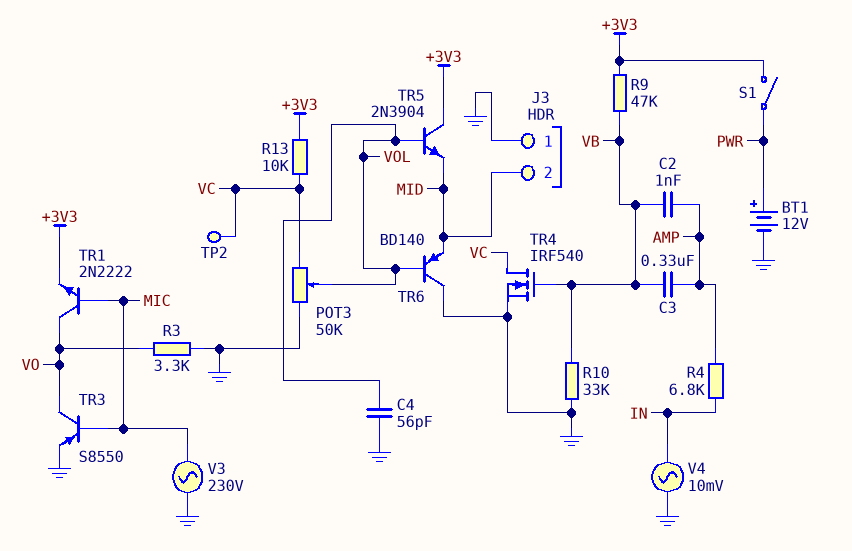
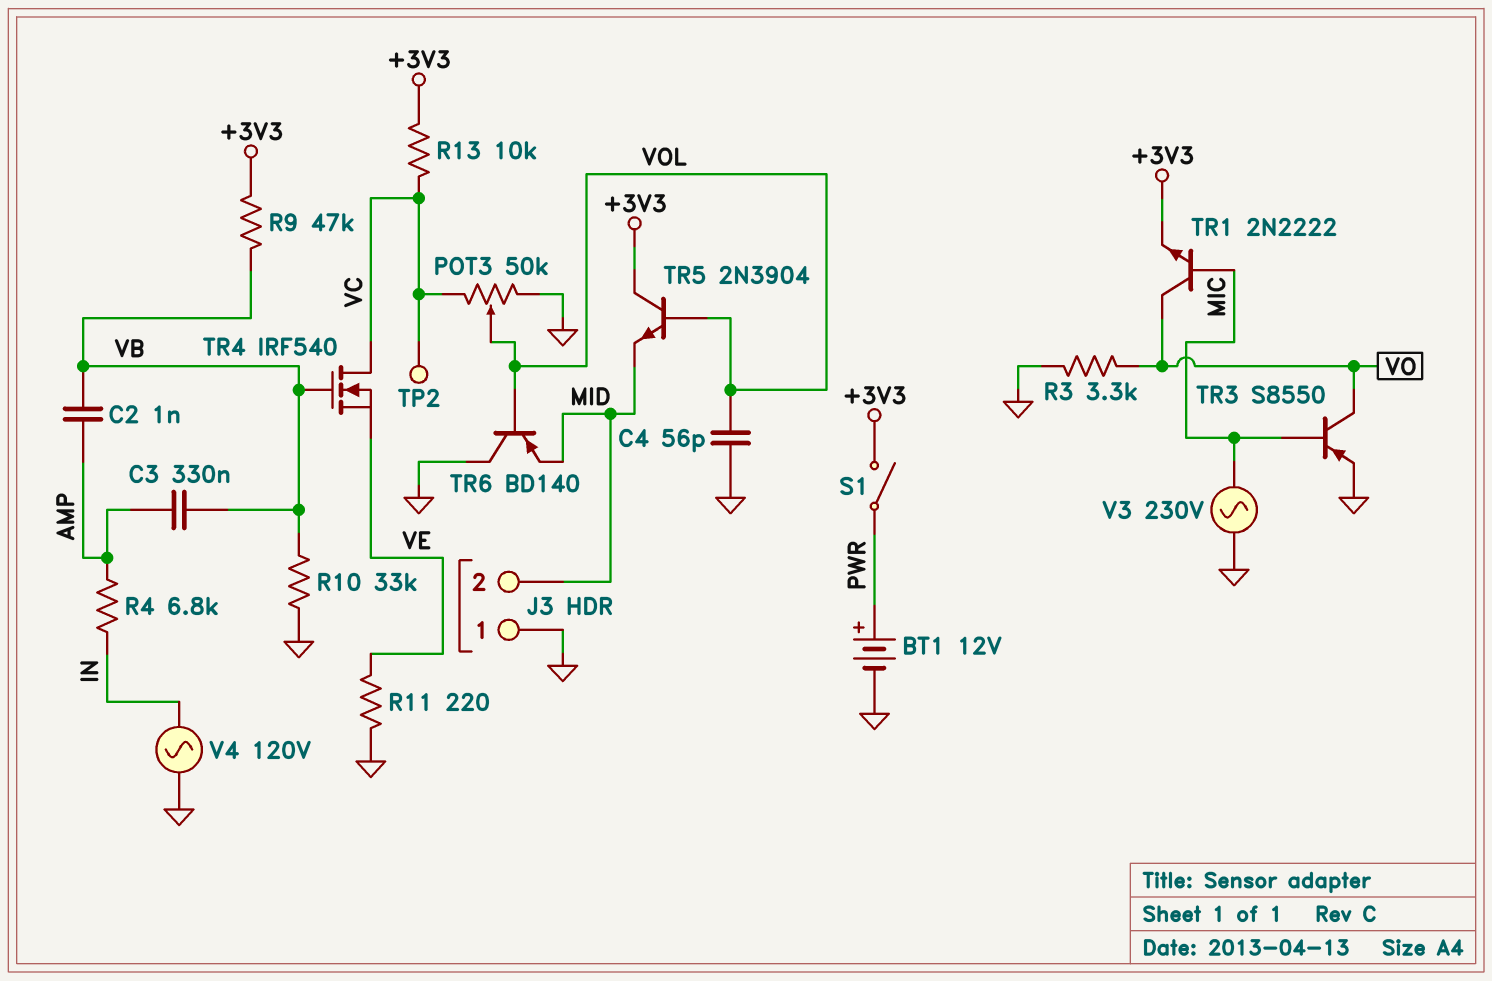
R11: none -> 220 (GND, VE)
TR4: NMOS IRF540 (G VB, D VC, S GND) -> NMOS IRF540 (G VB, D VC, S VE)
V4: AC 10mV (GND, IN) -> AC 120V (GND, IN)

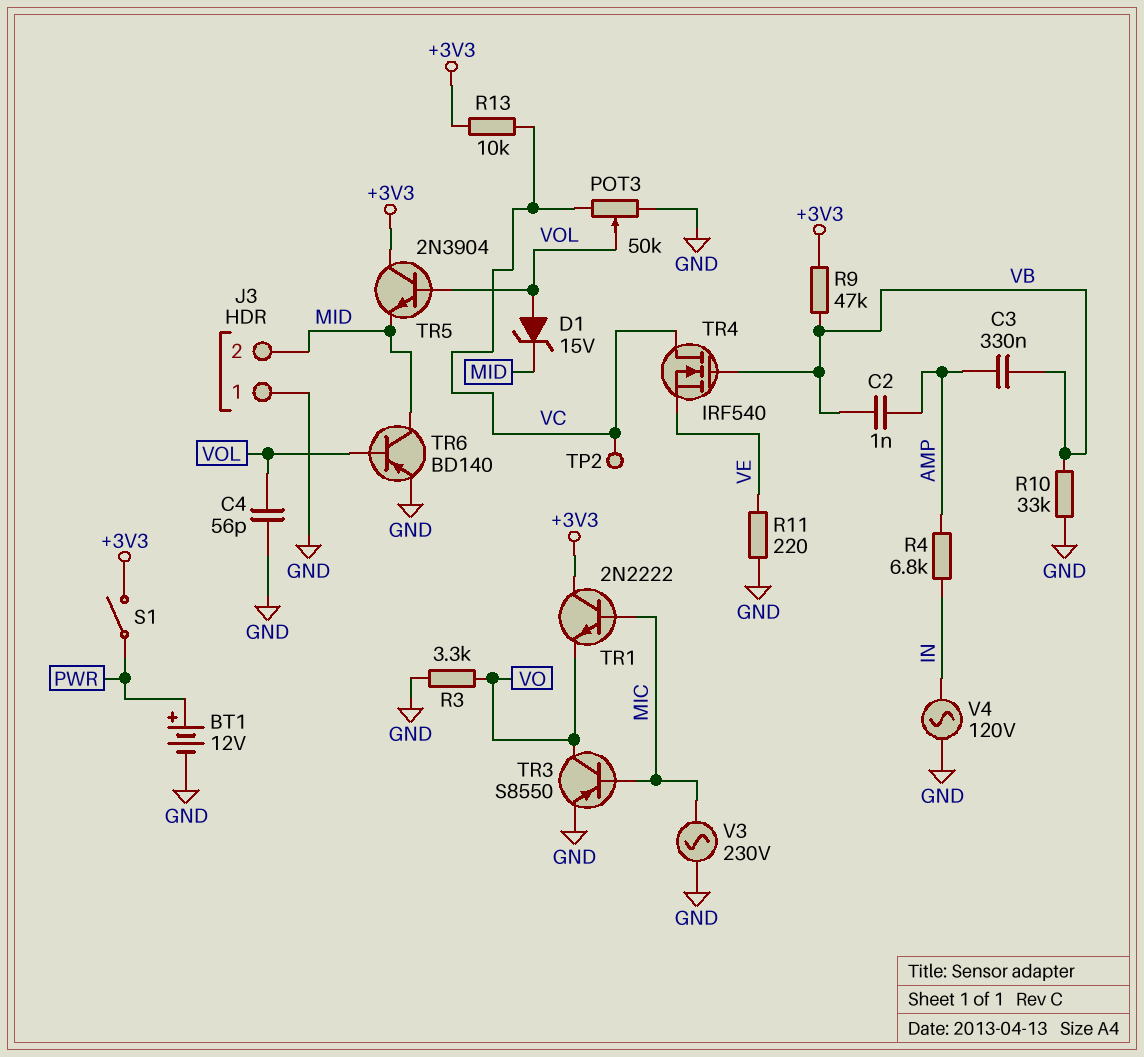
D1: none -> zener 15V (A VOL, K MID)
TR1: NPN 2N2222 (B MIC, C VO, E +3V3) -> NPN 2N2222 (B MIC, C +3V3, E VO)
TR6: PNP BD140 (B VOL, C GND, E MID) -> PNP BD140 (B VOL, C MID, E GND)

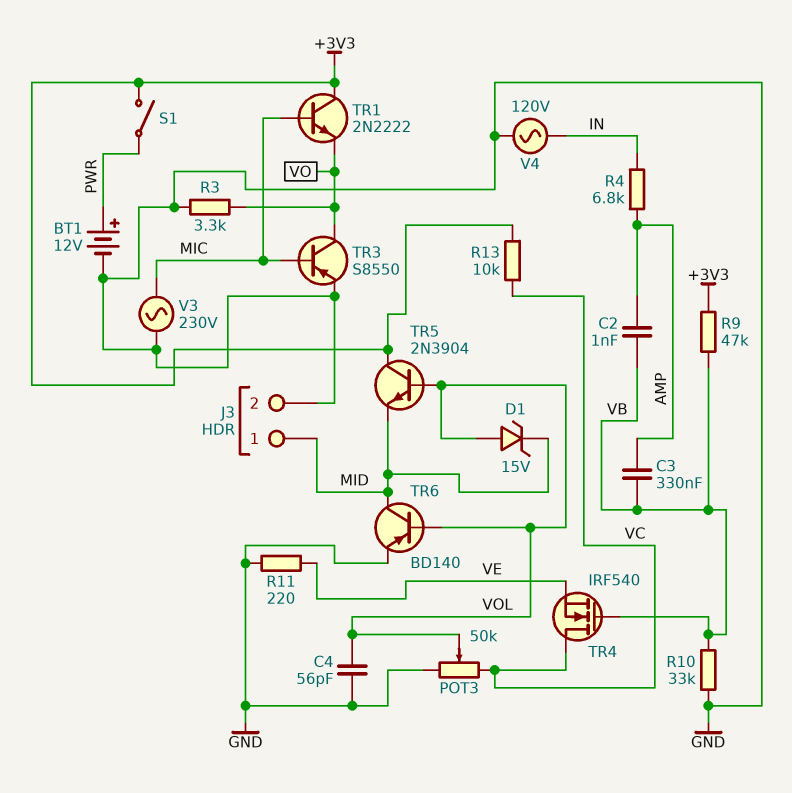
J3 pin 1: GND -> MID
J3 pin 2: MID -> GND
TP2: test point (VC) -> none

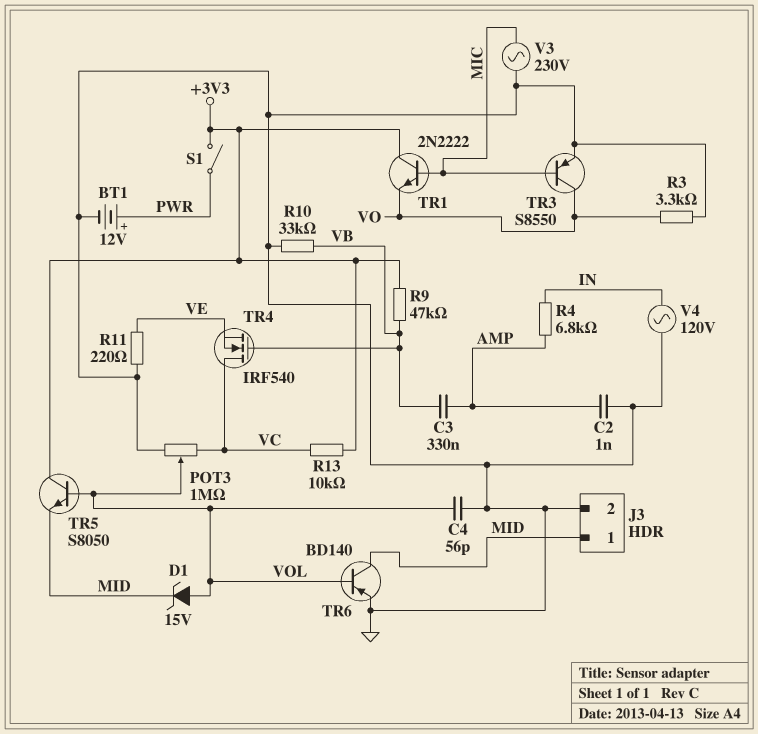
C2: 1nF (AMP, VB) -> 1nF (AMP, GND)
POT3: 50k (GND, VC, wiper VOL) -> 1M (GND, VC, wiper VOL)
TR5: NPN 2N3904 (B VOL, C +3V3, E MID) -> NPN S8050 (B VOL, C +3V3, E MID)

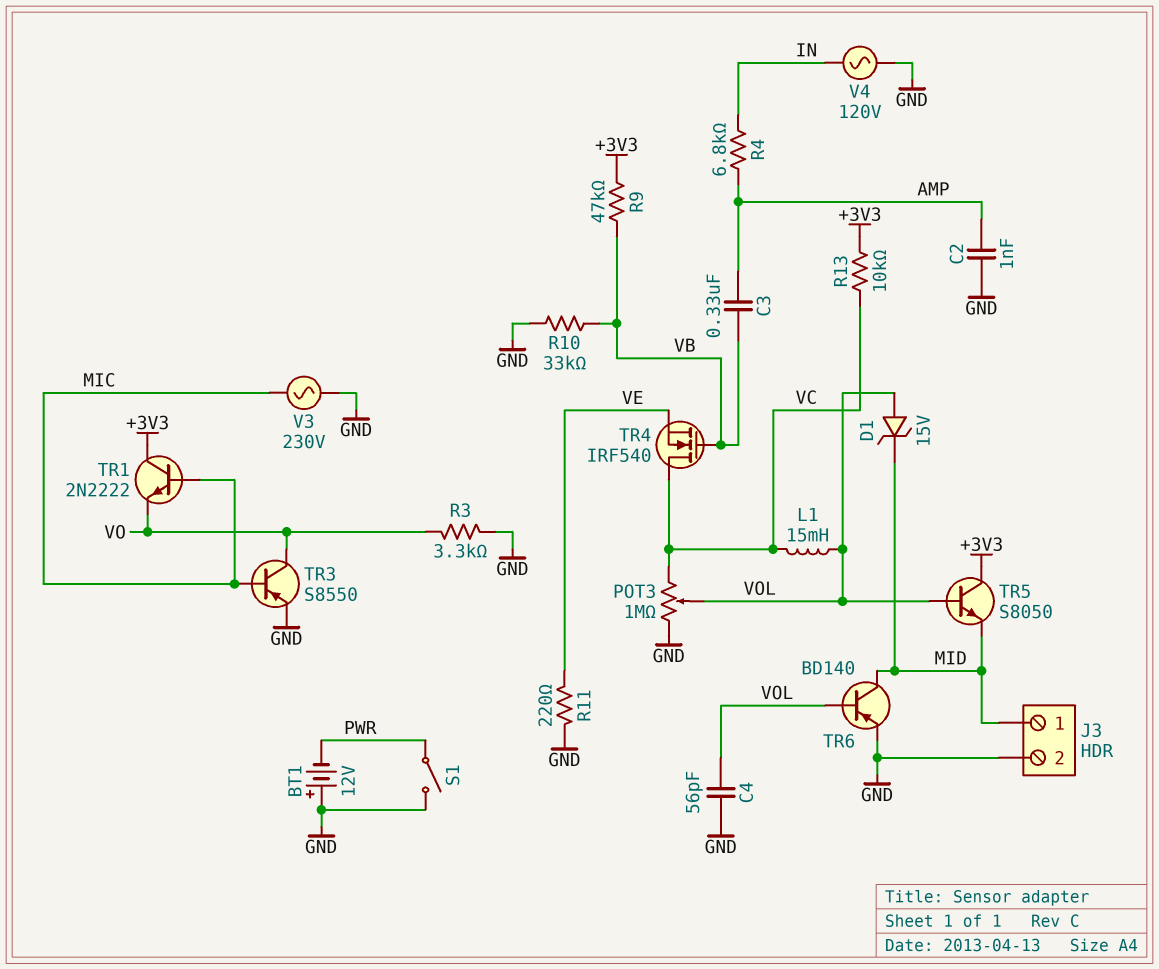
BT1: 12V (plus PWR, minus GND) -> 12V (plus GND, minus PWR)
L1: none -> 15mH (VC, VOL)
S1: switch (+3V3, PWR) -> switch (GND, PWR)

